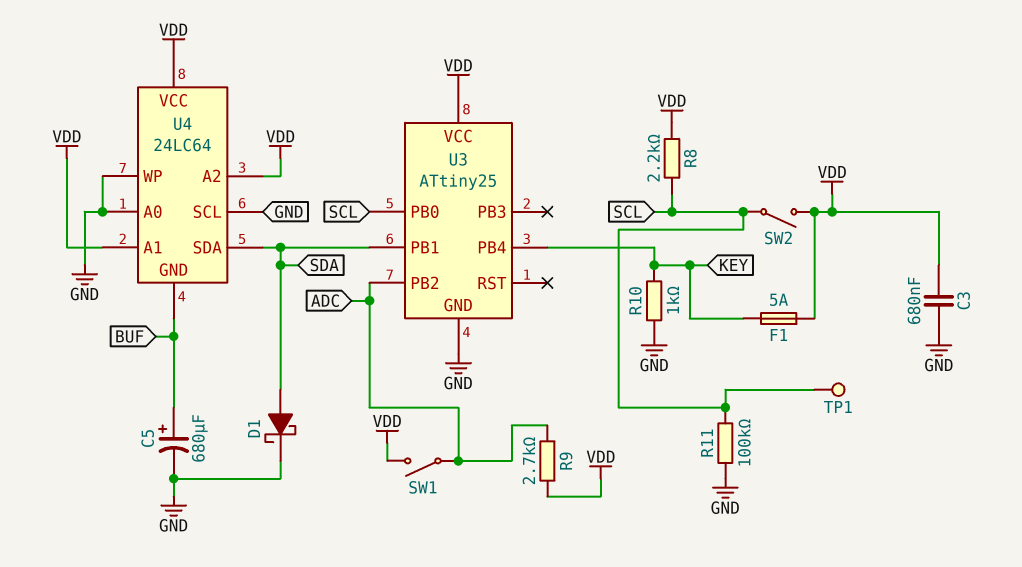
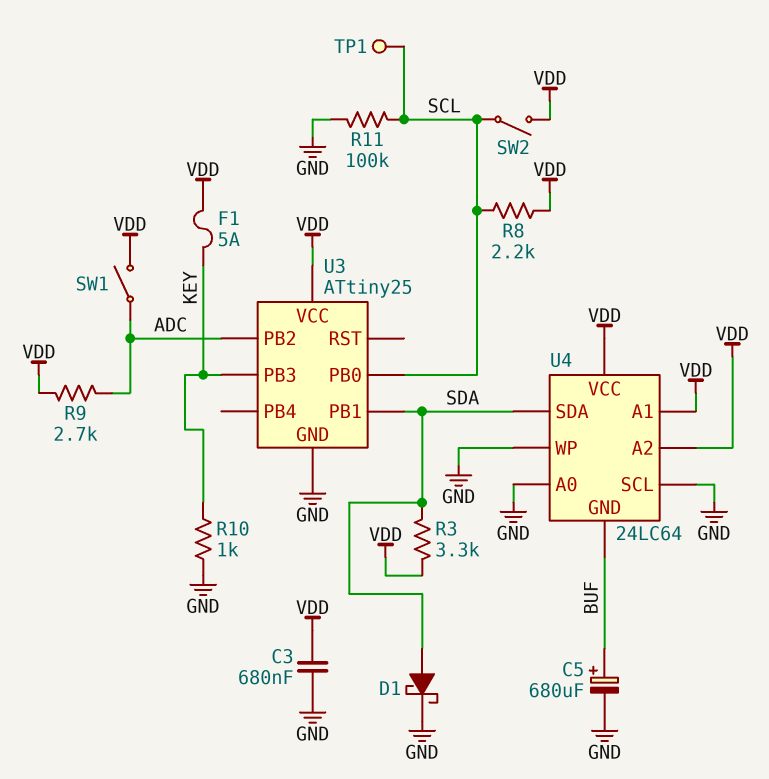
R3: none -> 3.3k (SDA, VDD)
U3 pin PB3: none -> KEY
U3 pin PB4: KEY -> none

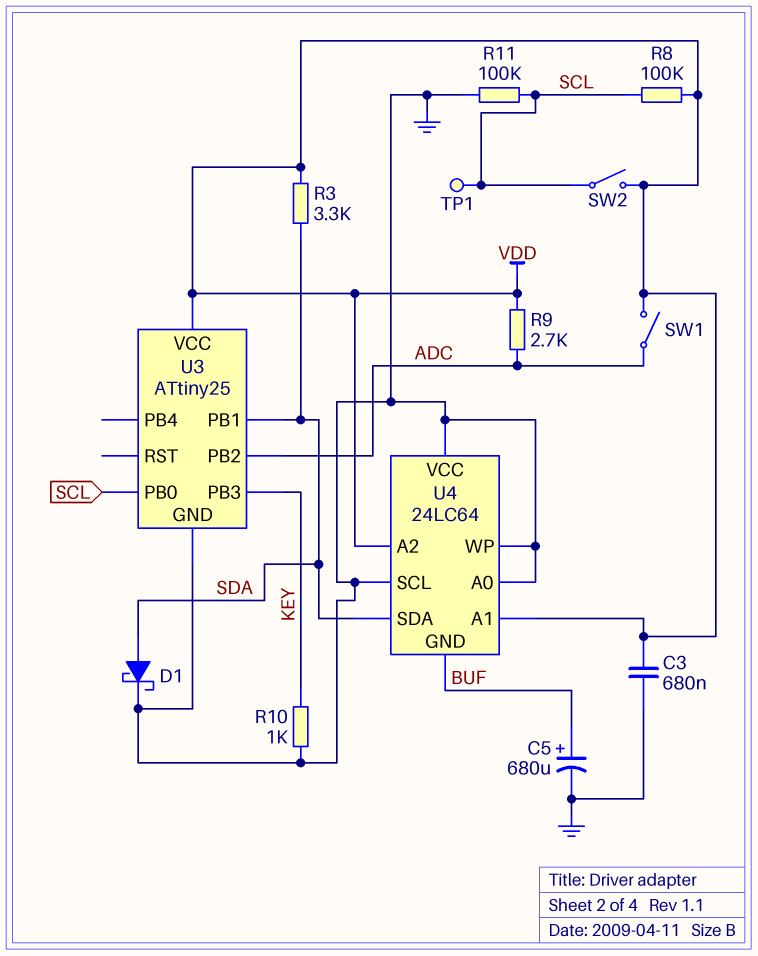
F1: 5A (KEY, VDD) -> none
R8: 2.2k (SCL, VDD) -> 100k (SCL, VDD)
U4 pin VCC: VDD -> GND

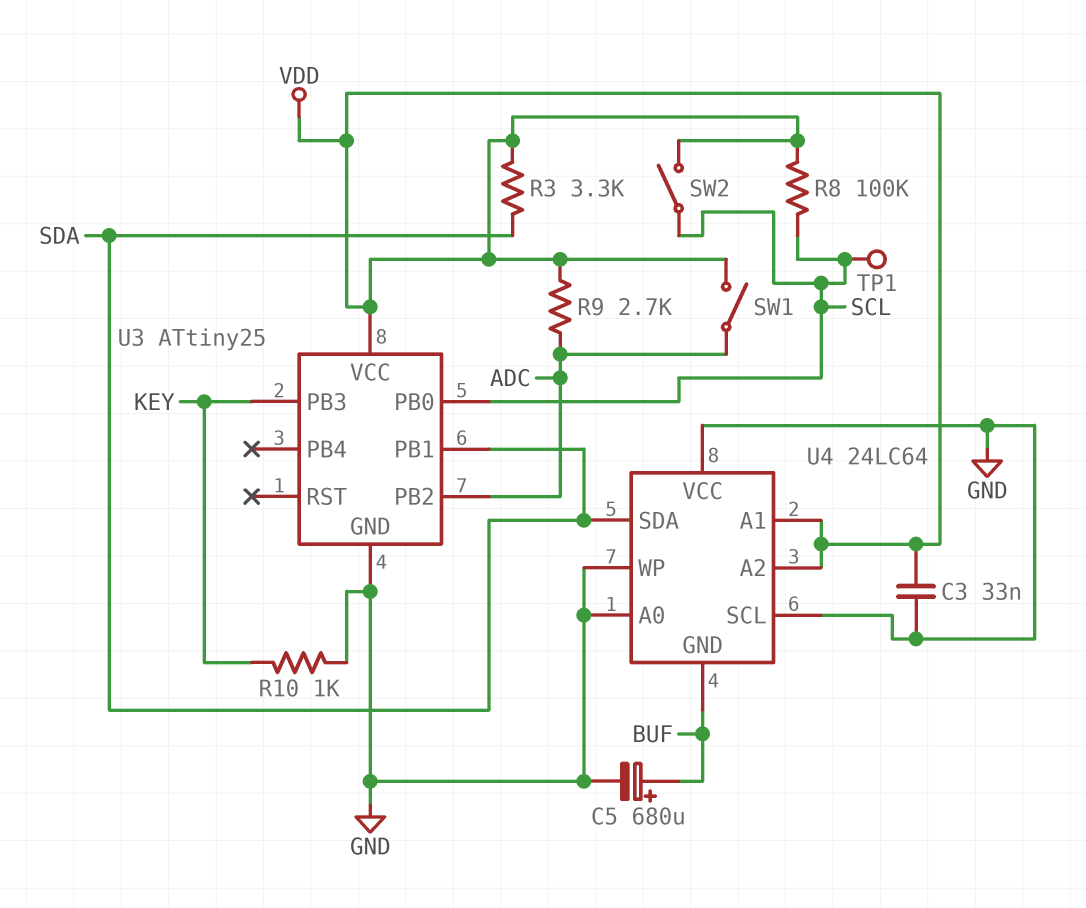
C3: 680nF (GND, VDD) -> 33nF (GND, VDD)
D1: schottky (A SDA, K GND) -> none
R11: 100k (GND, SCL) -> none

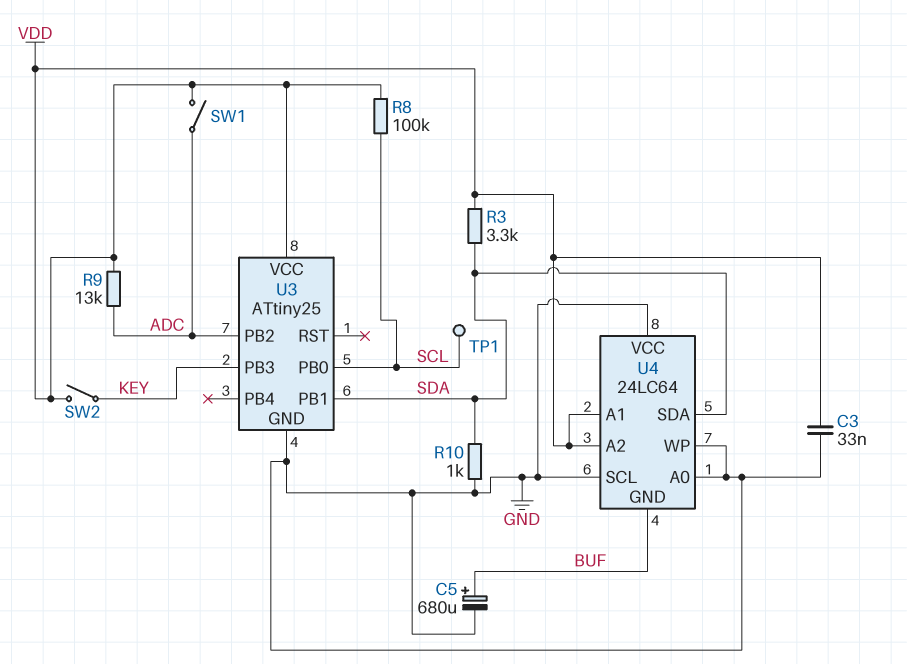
R9: 2.7k (ADC, VDD) -> 13k (ADC, VDD)
R10: 1k (GND, KEY) -> 1k (GND, SDA)
SW2: switch (SCL, VDD) -> switch (KEY, VDD)

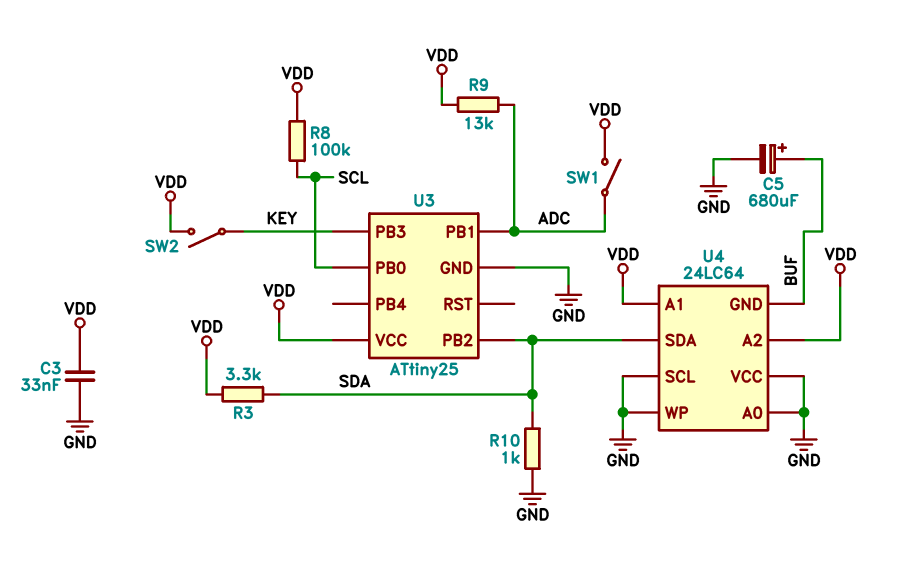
TP1: test point (SCL) -> none
U3 pin PB1: SDA -> ADC
U3 pin PB2: ADC -> SDA

